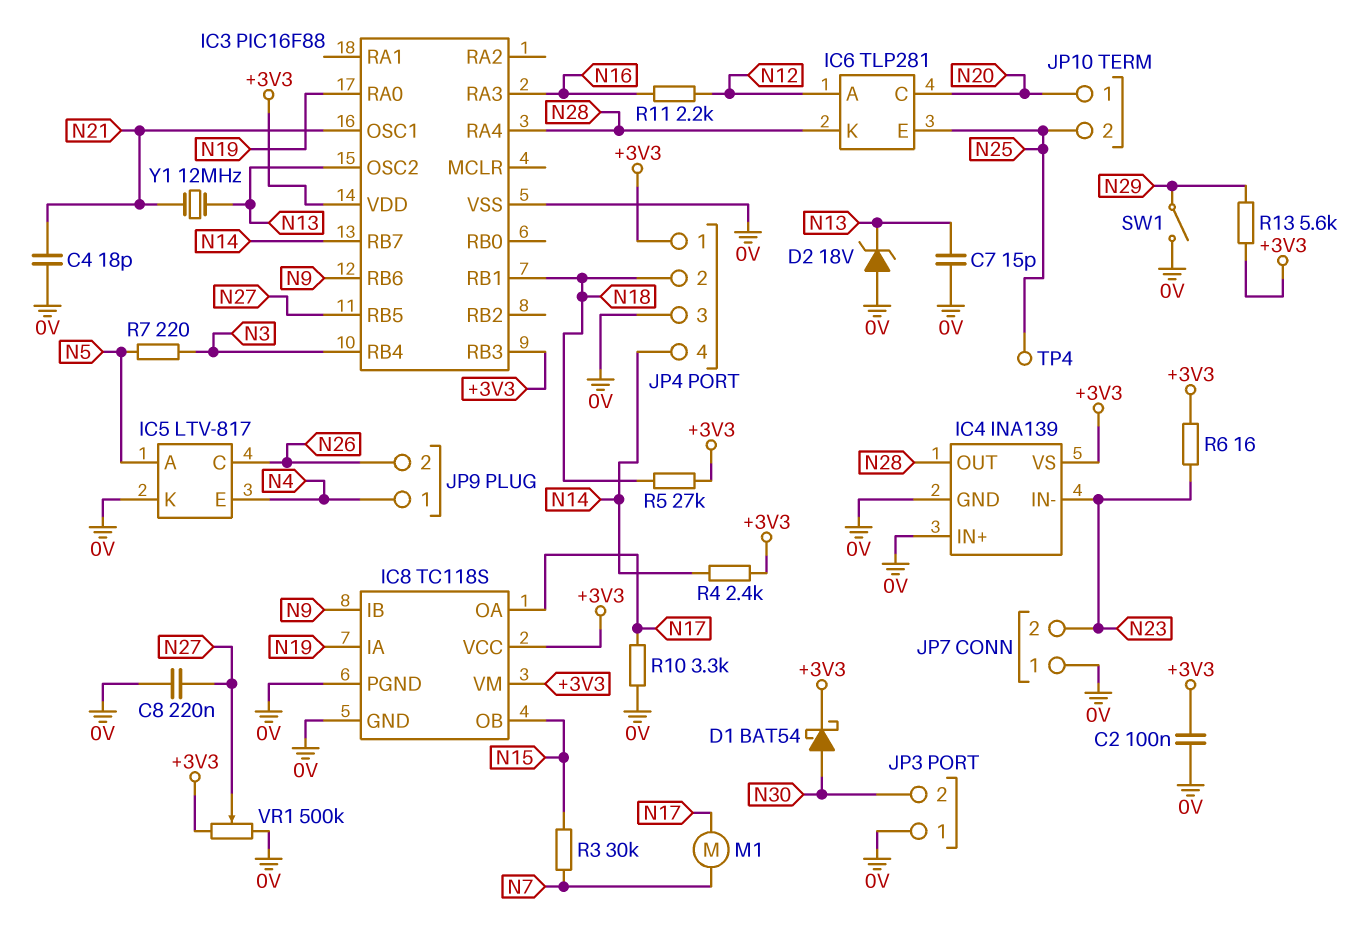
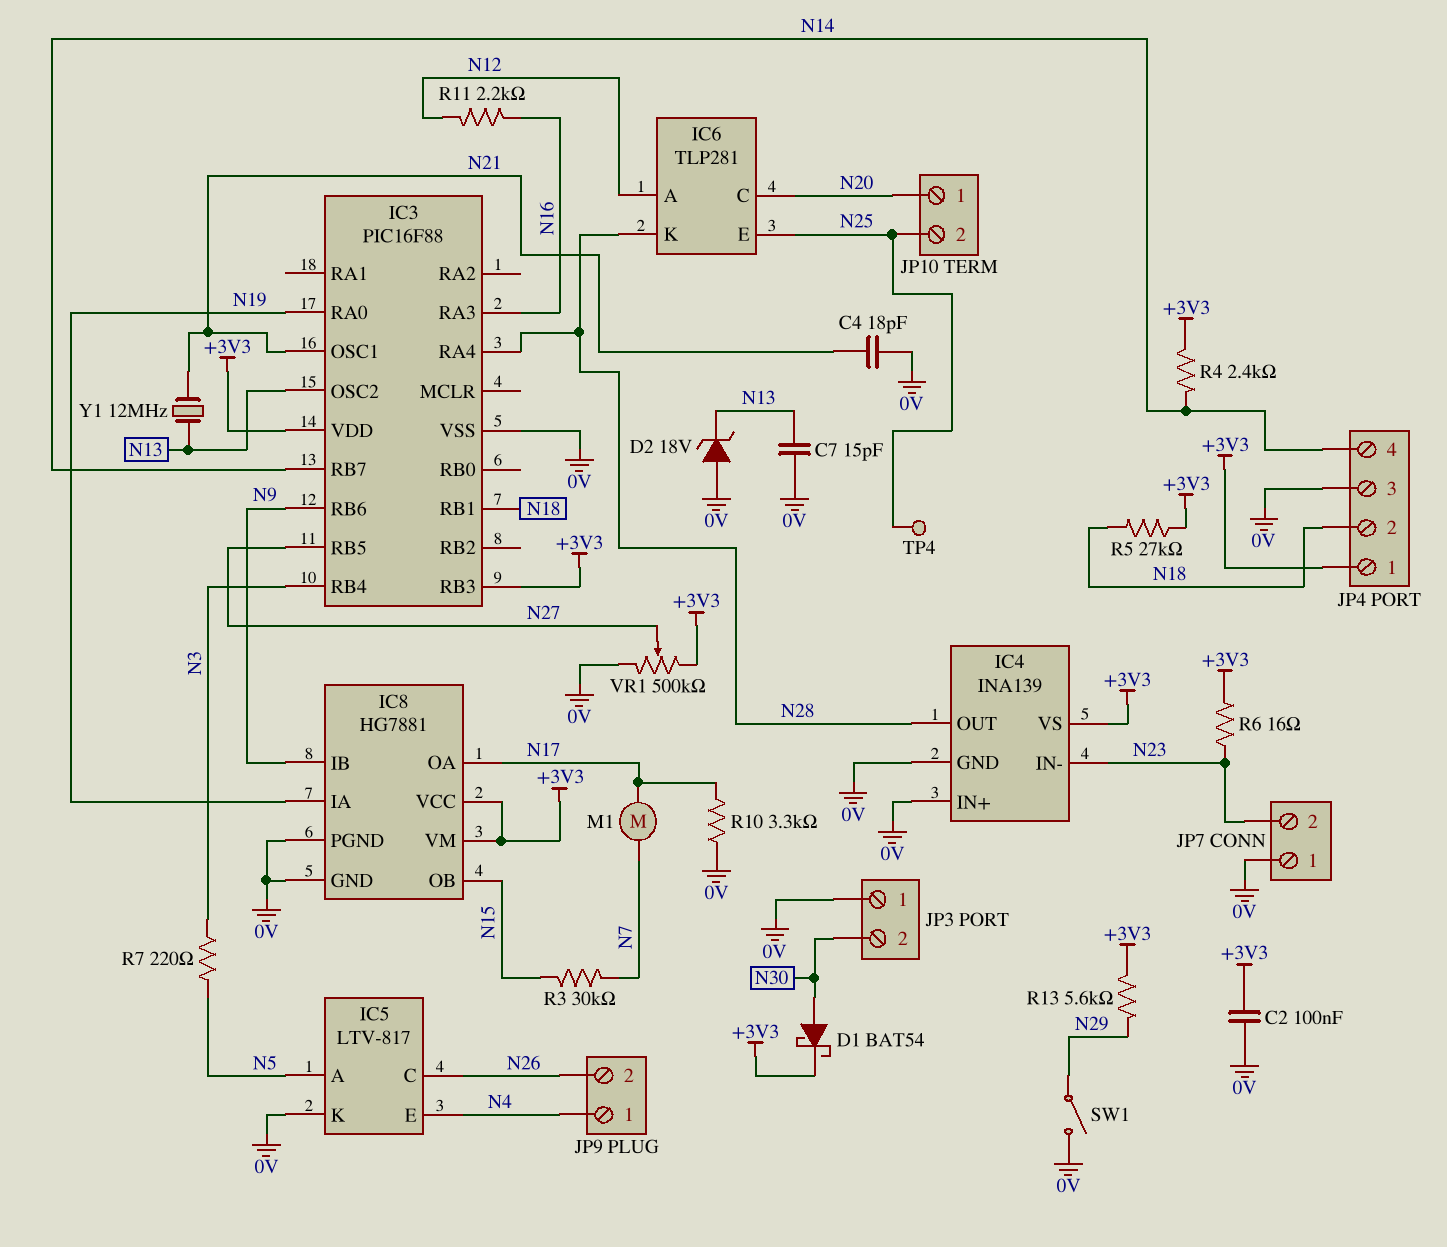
C8: 220nF (0V, N27) -> none
IC8: TC118S -> HG7881

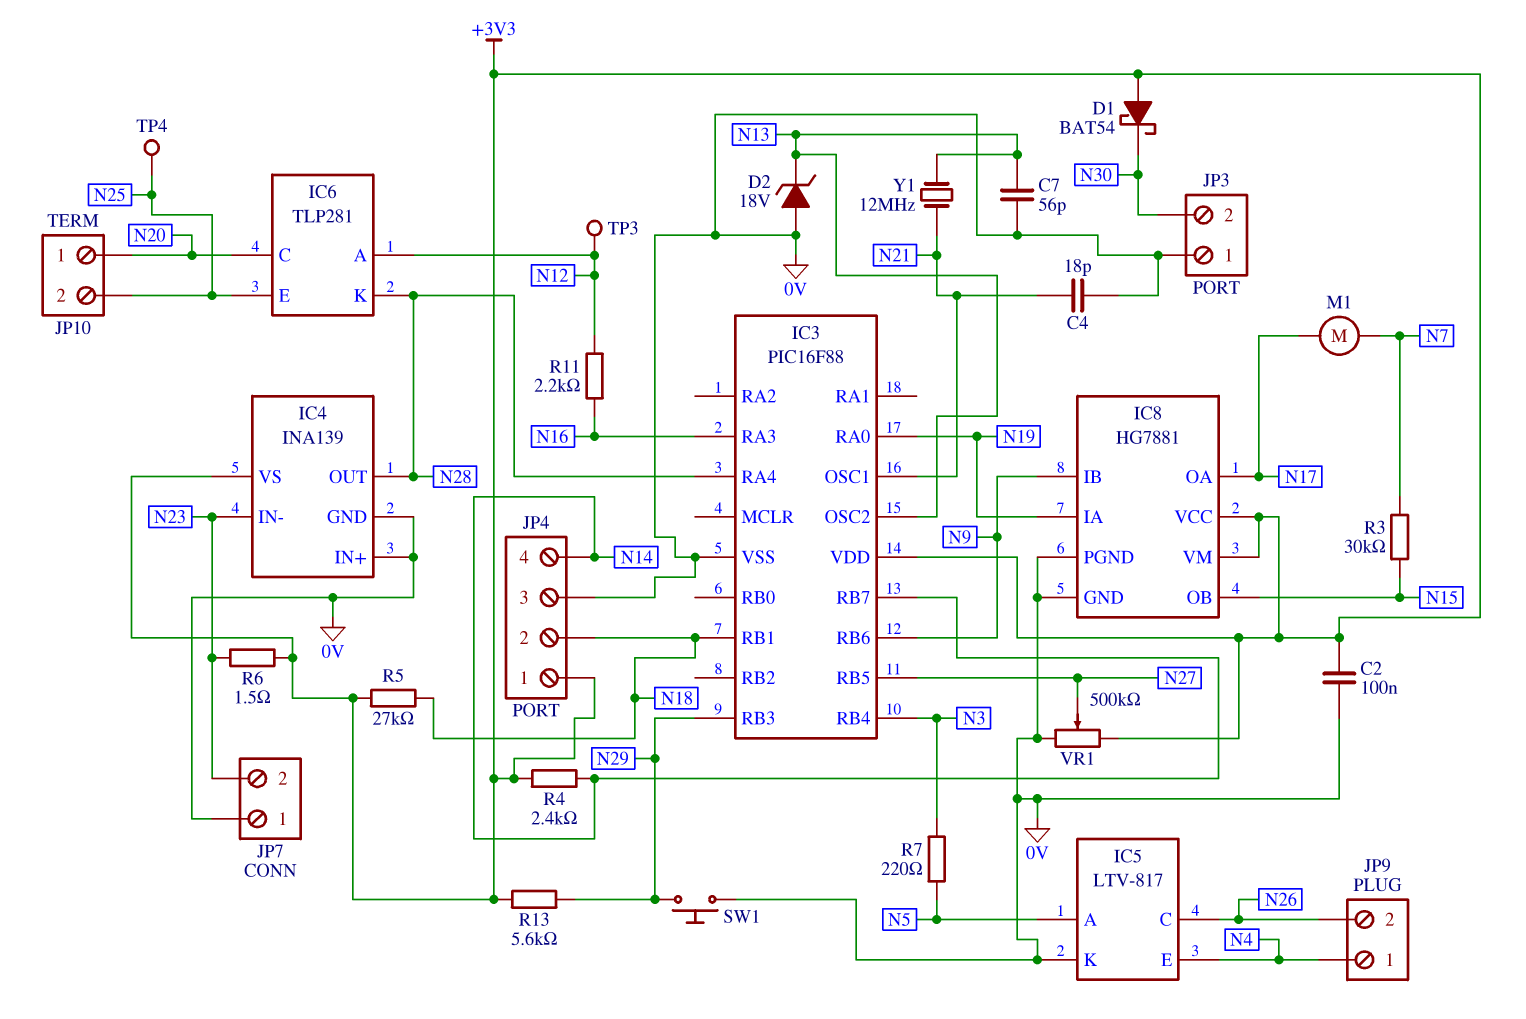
C7: 15pF (0V, N13) -> 56pF (0V, N13)
D1: schottky BAT54 (A N30, K +3V3) -> schottky BAT54 (A +3V3, K N30)
IC3 pin RB3: +3V3 -> N29
R6: 16 (+3V3, N23) -> 1.5 (+3V3, N23)
R10: 3.3k (0V, N17) -> none
SW1: switch (0V, N29) -> button (0V, N29)
TP3: none -> test point (N12)

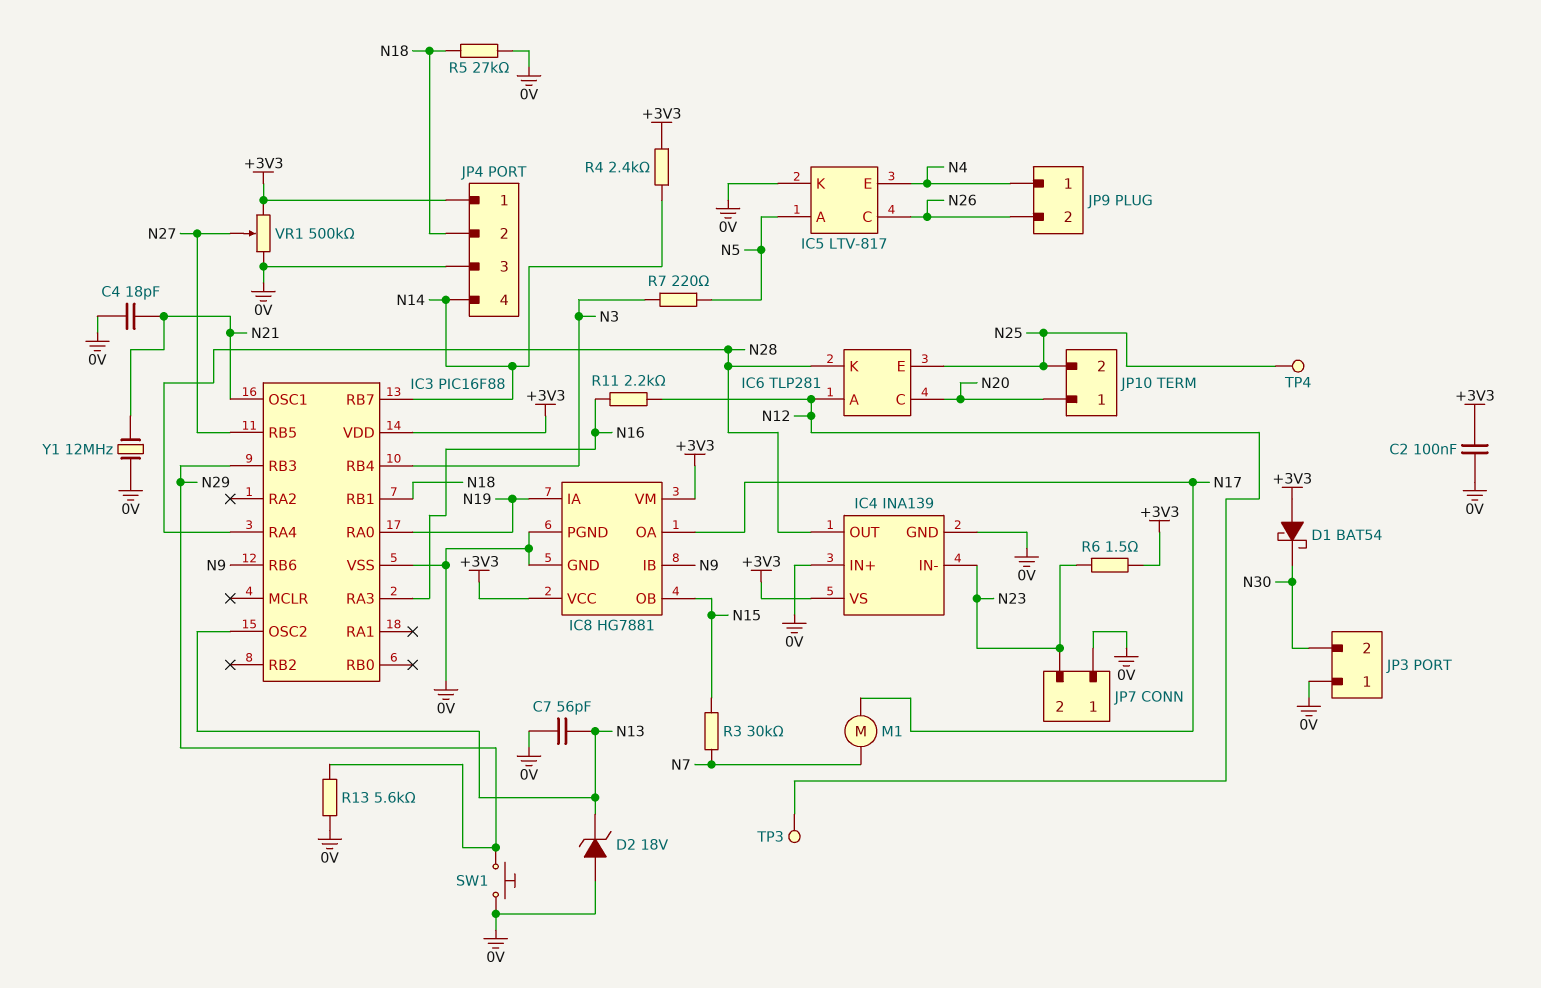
R5: 27k (+3V3, N18) -> 27k (0V, N18)
R13: 5.6k (+3V3, N29) -> 5.6k (0V, N29)
Y1: 12MHz (N13, N21) -> 12MHz (0V, N21)

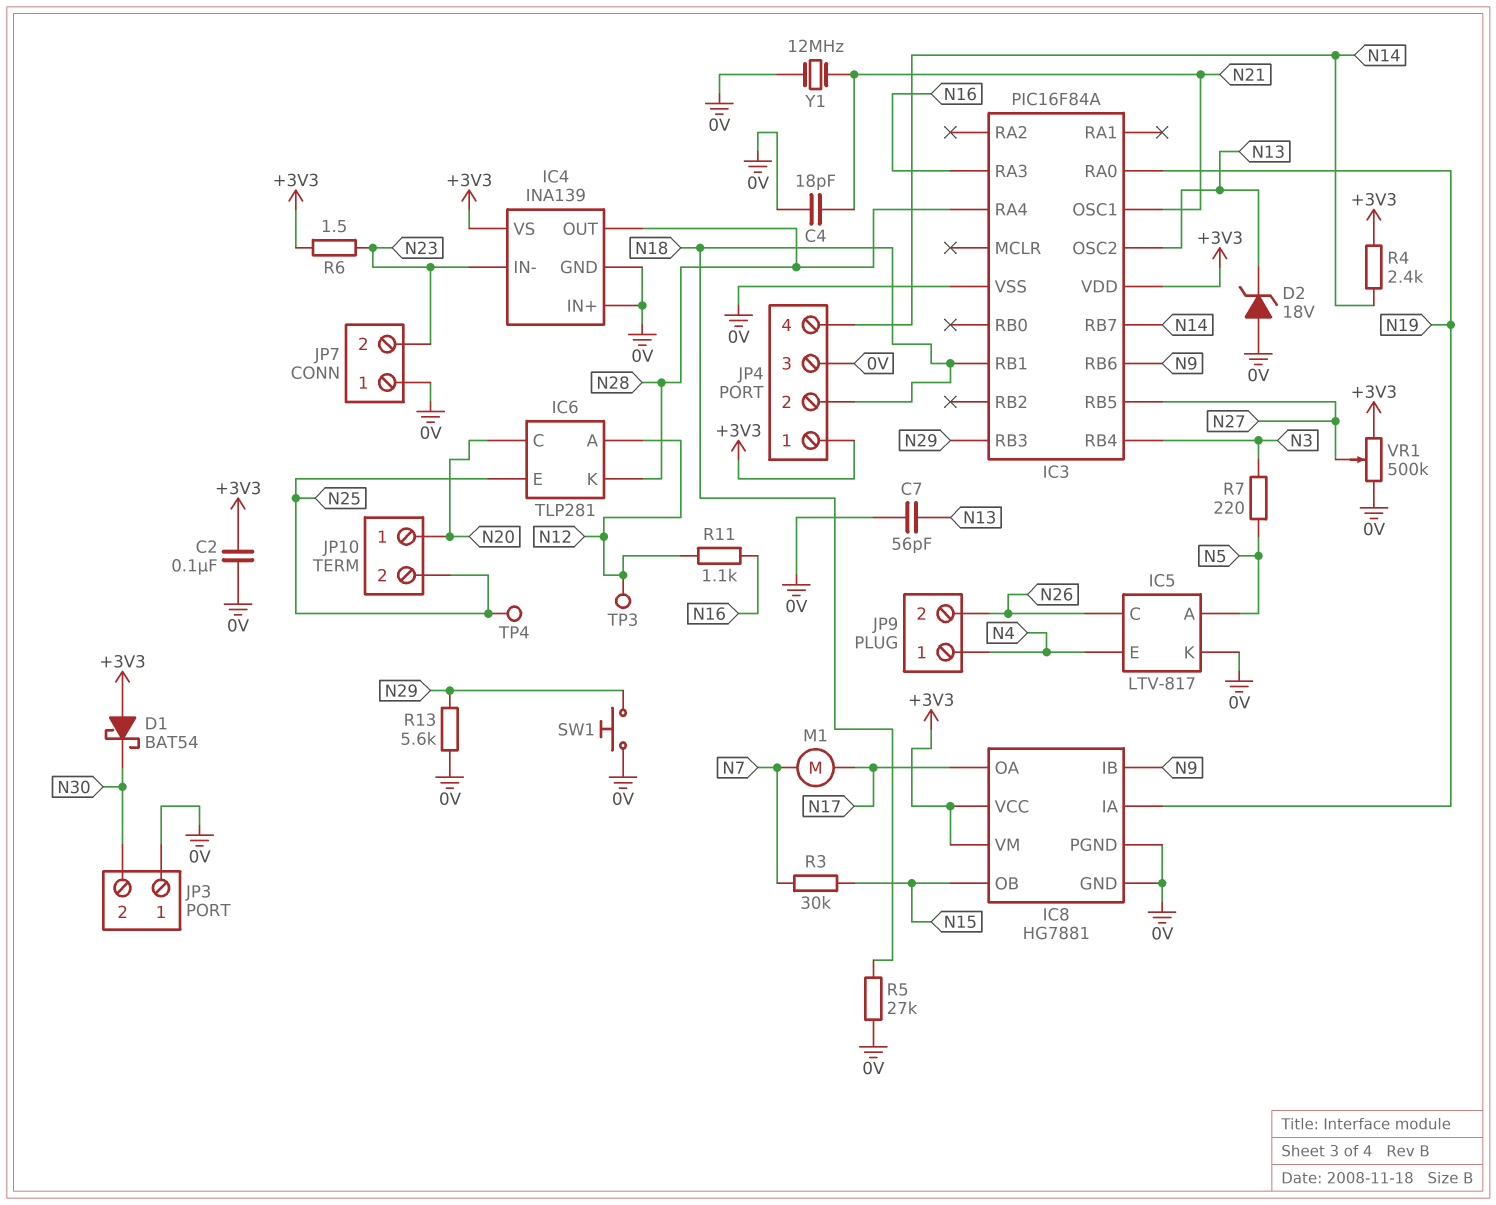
IC3: PIC16F88 -> PIC16F84A
R11: 2.2k (N12, N16) -> 1.1k (N12, N16)

